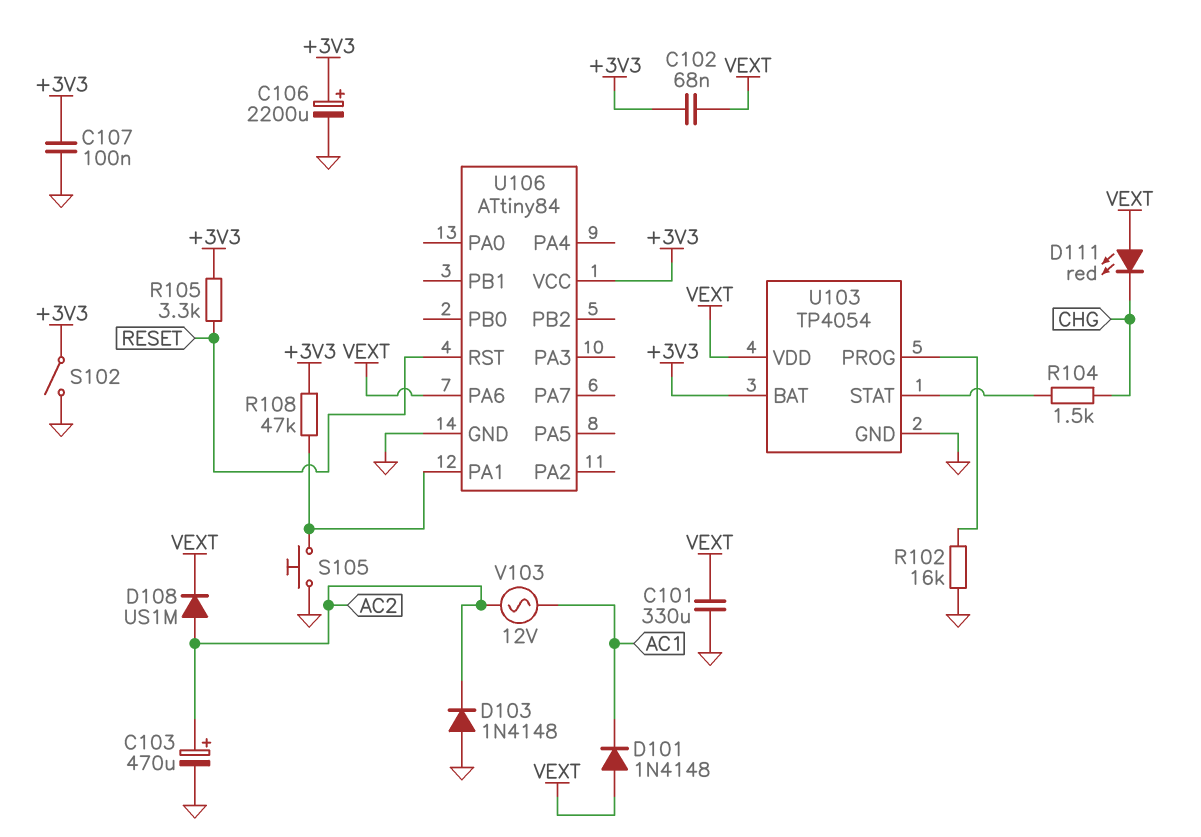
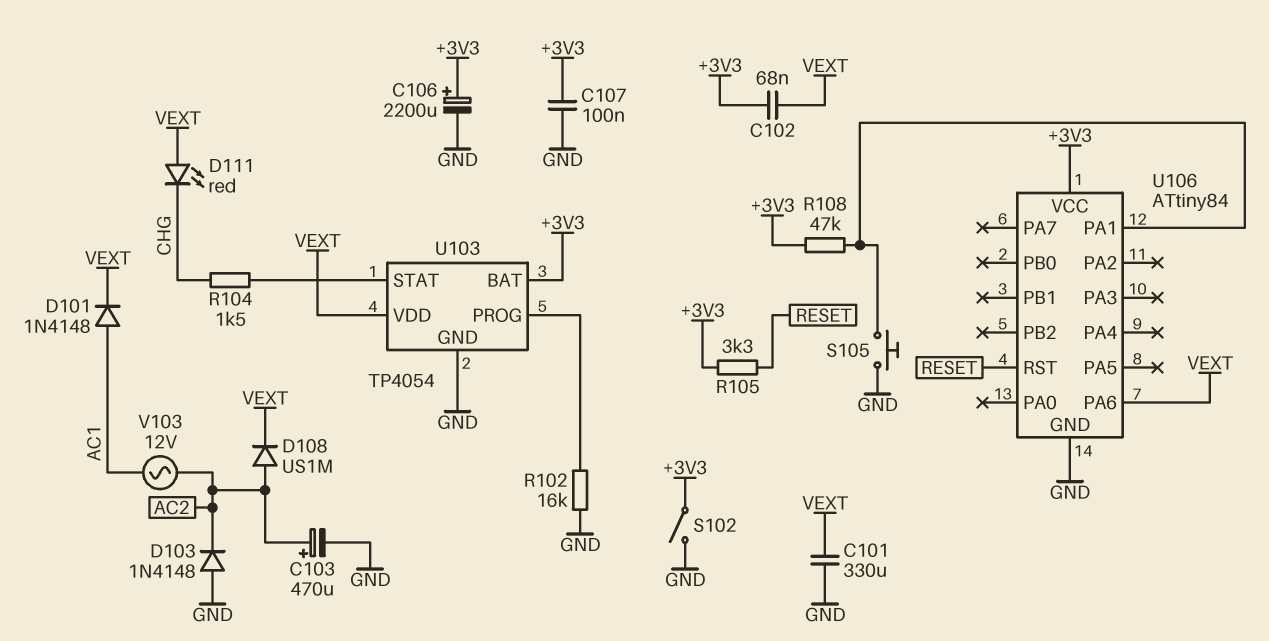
D101: diode 1N4148 (A VEXT, K AC1) -> diode 1N4148 (A AC1, K VEXT)

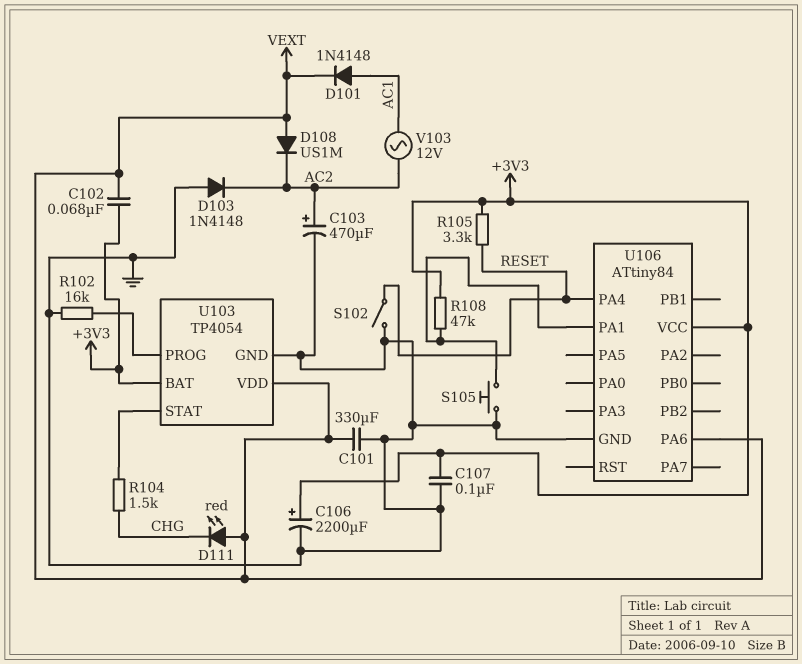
D108: diode US1M (A AC2, K VEXT) -> diode US1M (A VEXT, K AC2)
S102: switch (+3V3, GND) -> switch (GND, RESET)
U106 pin PA4: none -> RESET
U106 pin RST: RESET -> none

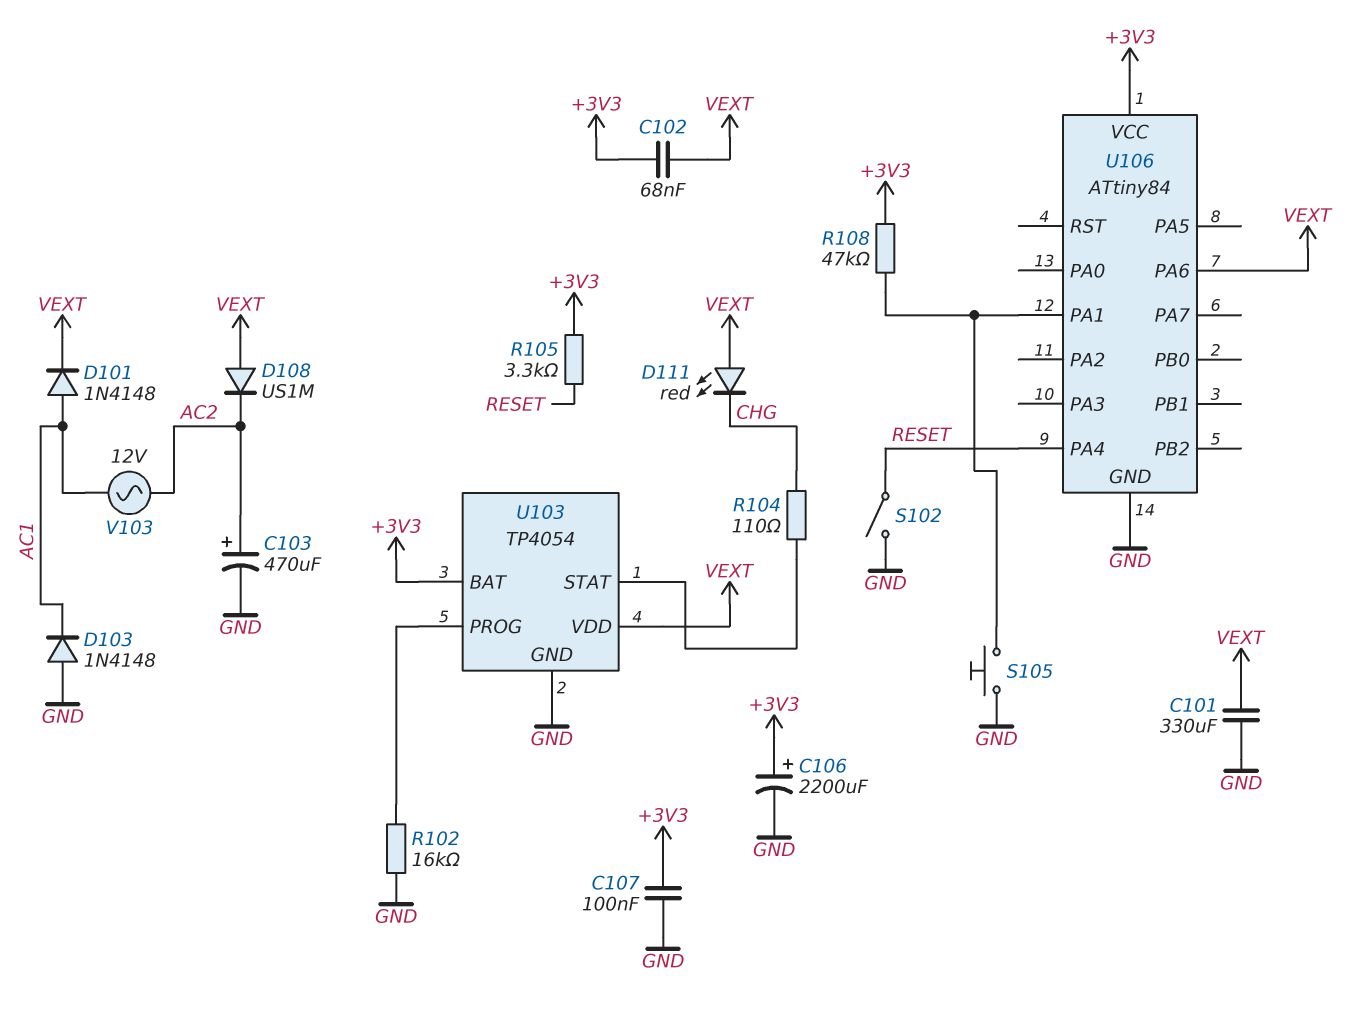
D103: diode 1N4148 (A GND, K AC2) -> diode 1N4148 (A GND, K AC1)
R104: 1.5k (CHG, U103/STAT) -> 110 (CHG, U103/STAT)

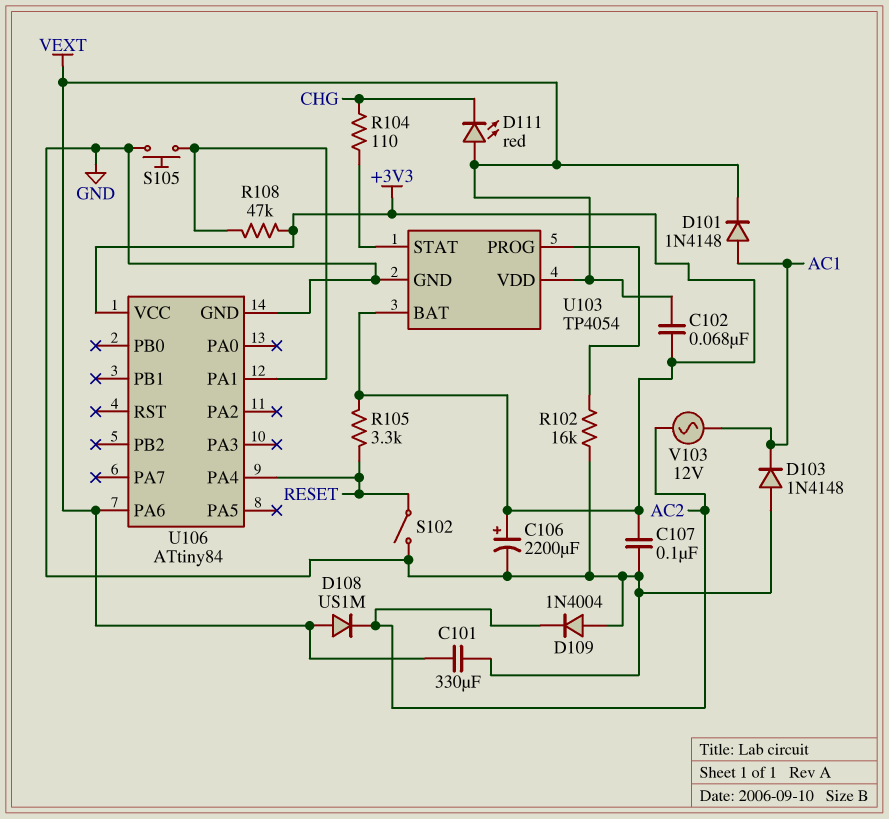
C103: 470uF (plus AC2, minus GND) -> none
D109: none -> diode 1N4004 (A GND, K AC2)

